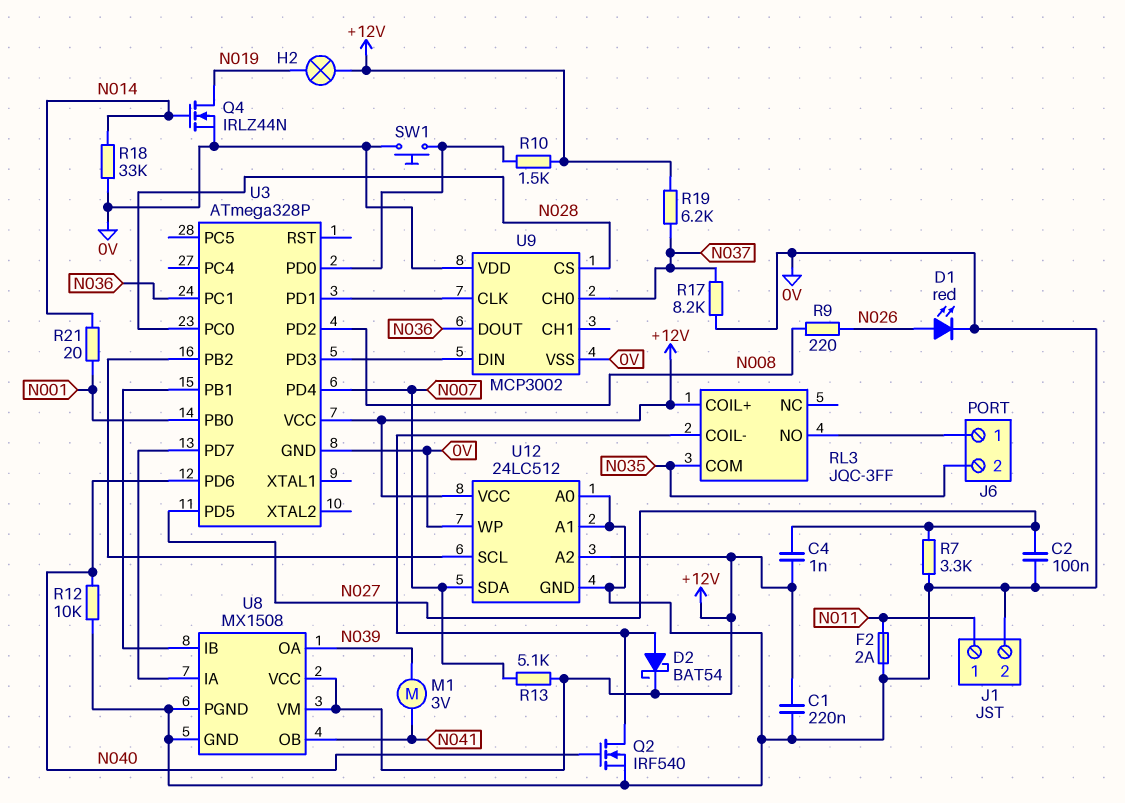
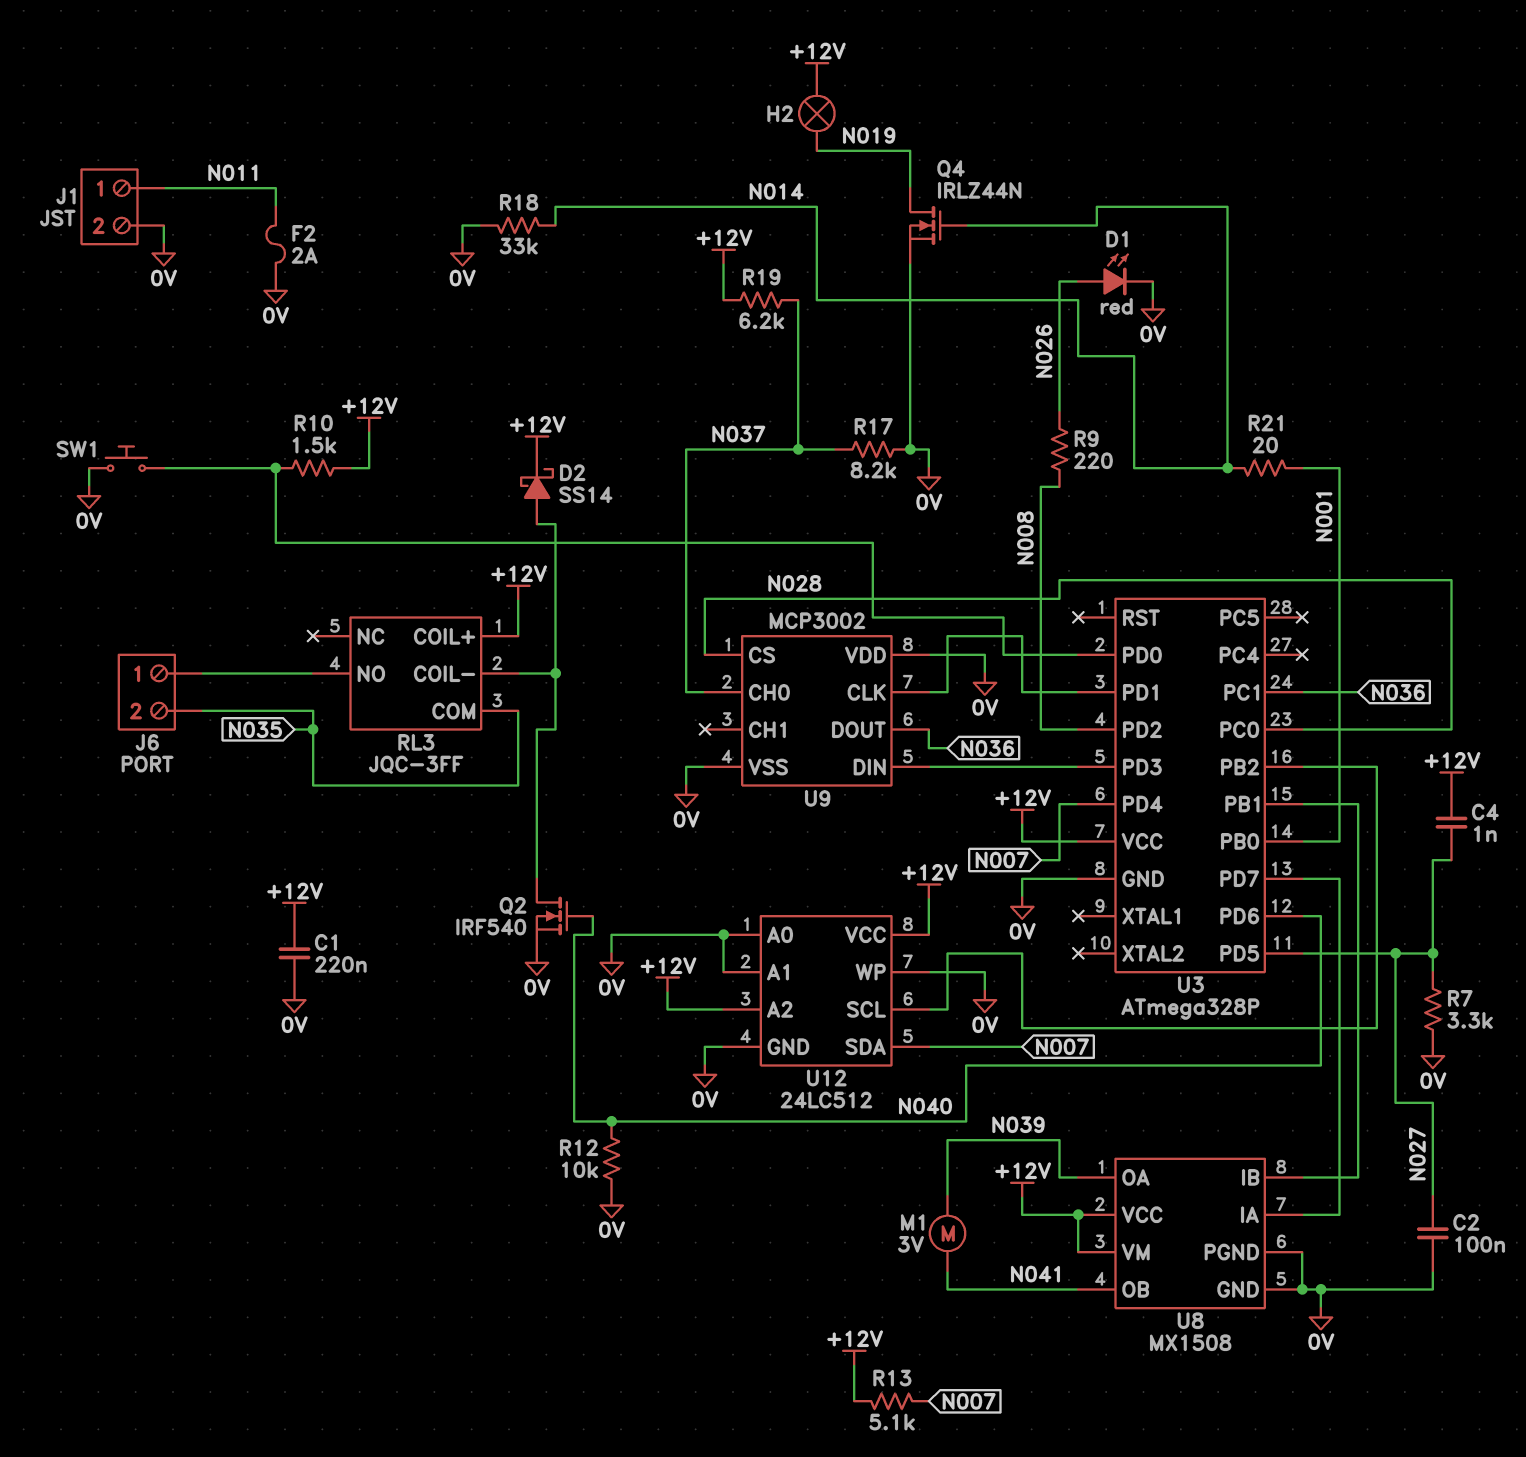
D2: schottky BAT54 (A RL3/COIL-, K +12V) -> schottky SS14 (A RL3/COIL-, K +12V)

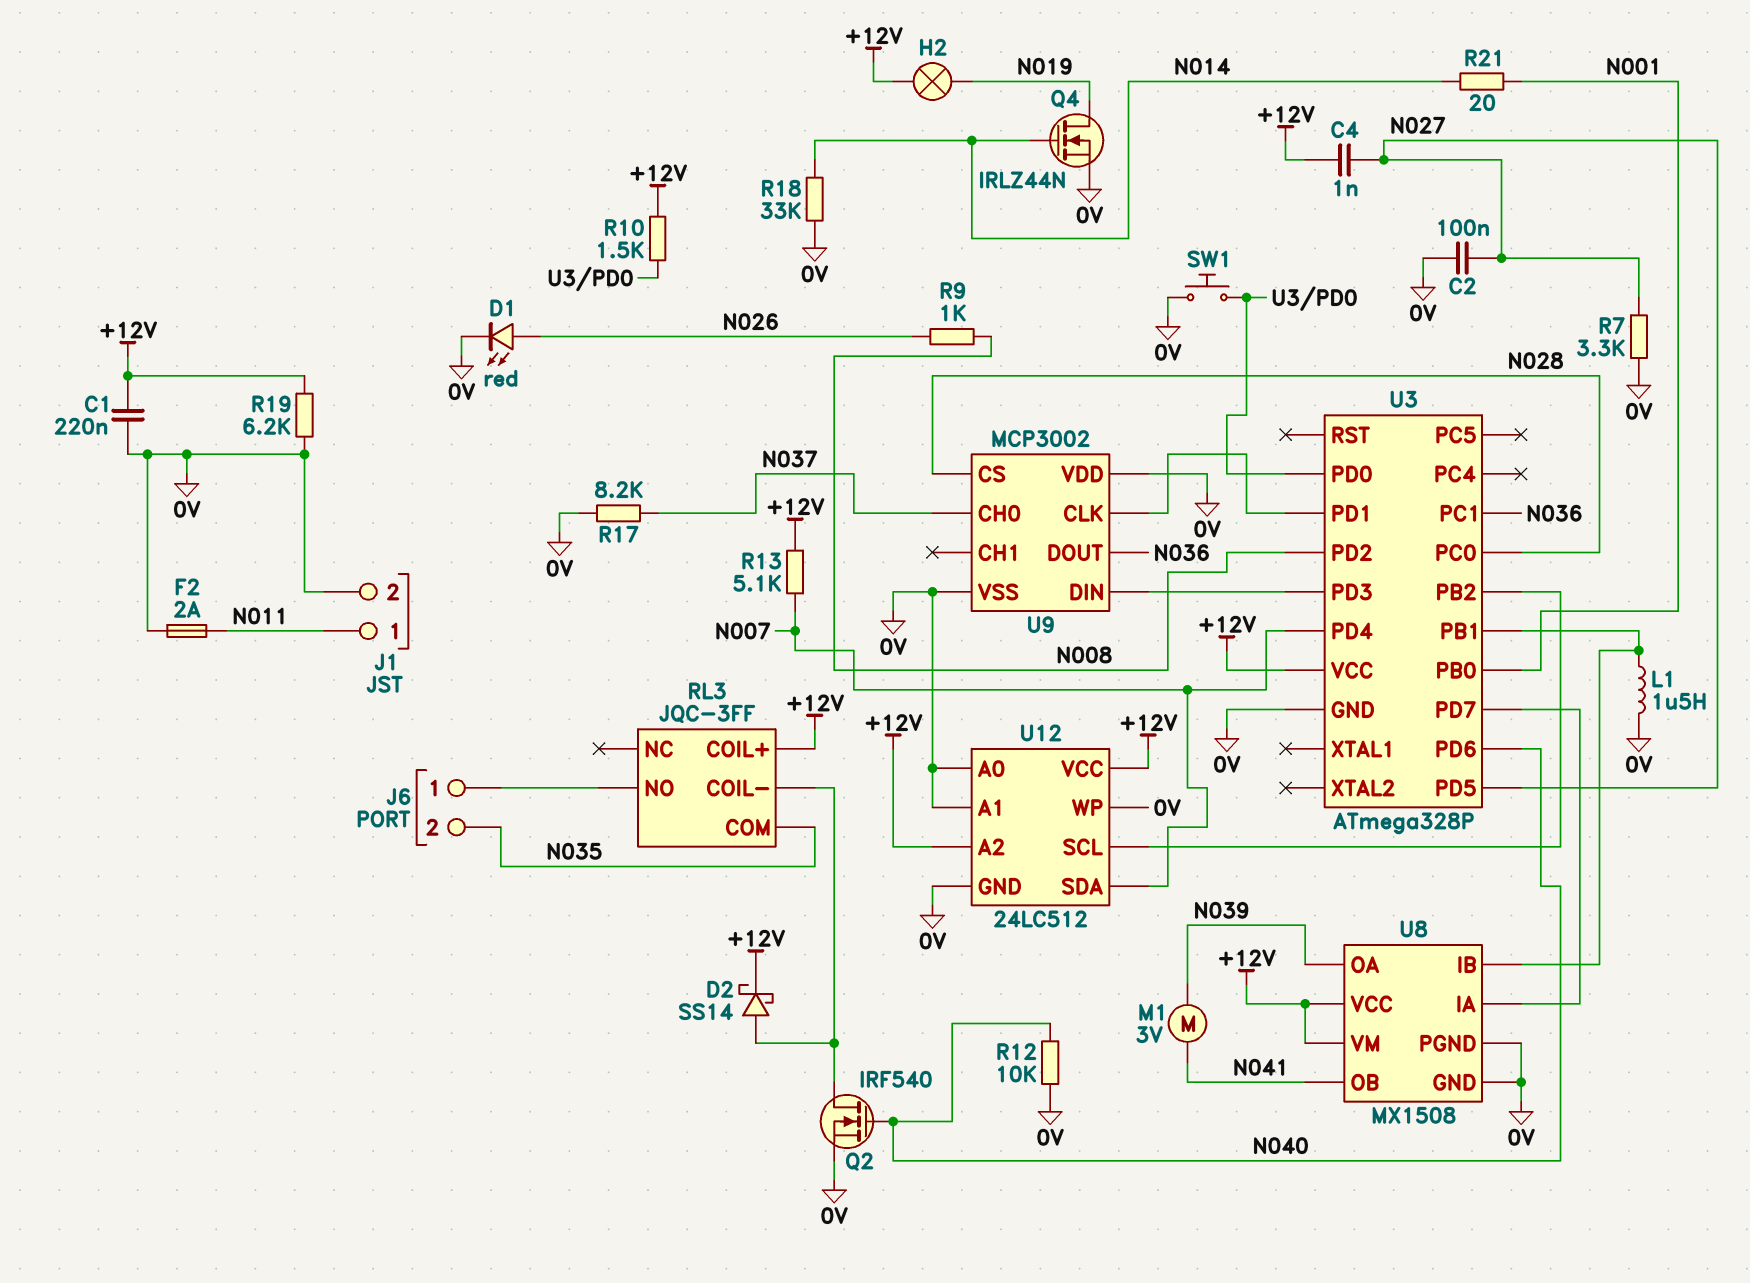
L1: none -> 1.5uH (0V, U3/PB1)
R9: 220 (N008, N026) -> 1k (N008, N026)
R19: 6.2k (+12V, N037) -> 6.2k (+12V, 0V)

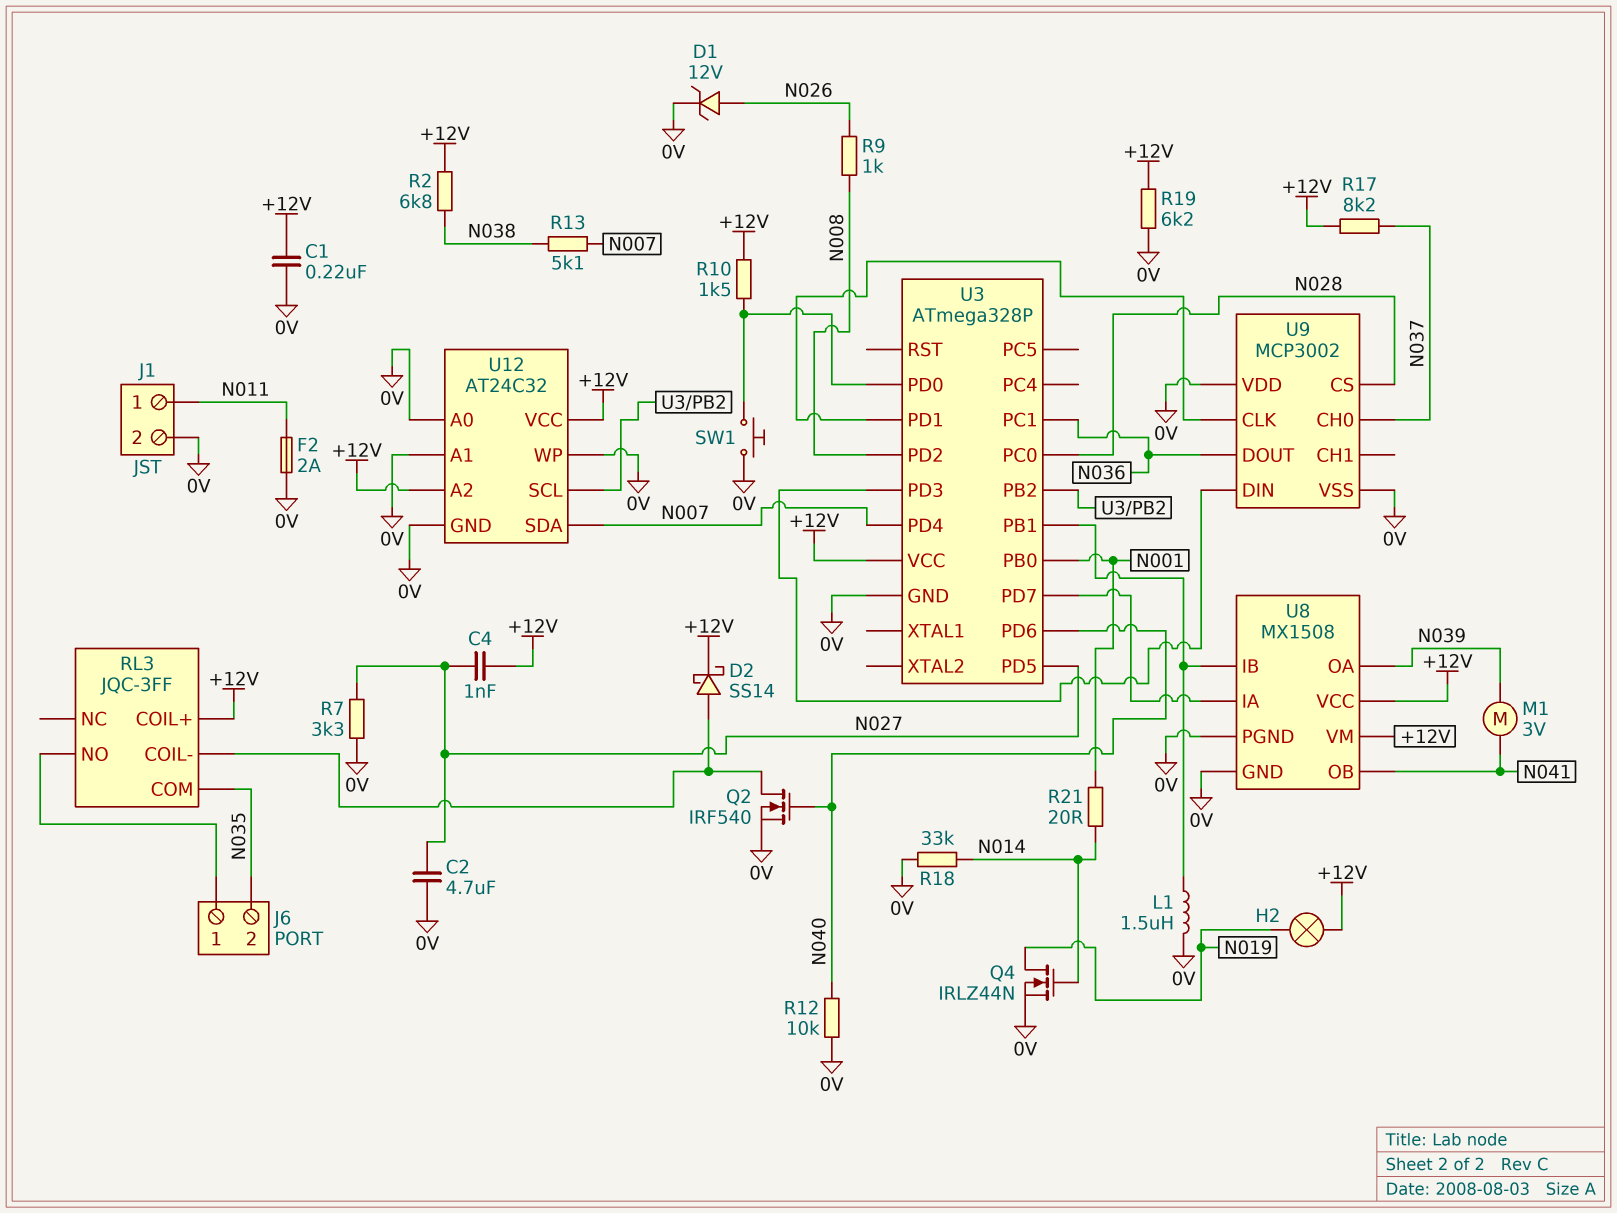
C2: 100nF (0V, N027) -> 4.7uF (0V, N027)
D1: LED red (A N026, K 0V) -> zener 12V (A N026, K 0V)
R2: none -> 6.8k (+12V, N038)
R13: 5.1k (+12V, N007) -> 5.1k (N007, N038)
R17: 8.2k (0V, N037) -> 8.2k (+12V, N037)
U12: 24LC512 -> AT24C32

